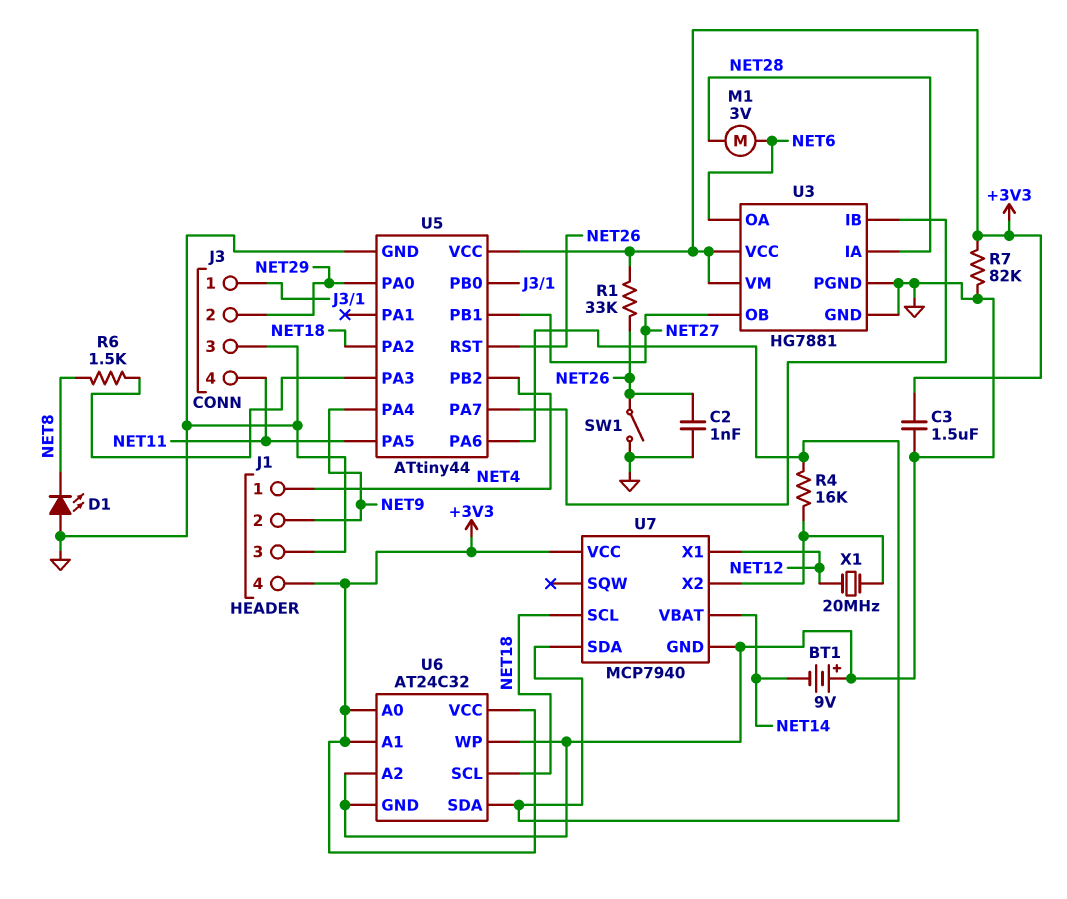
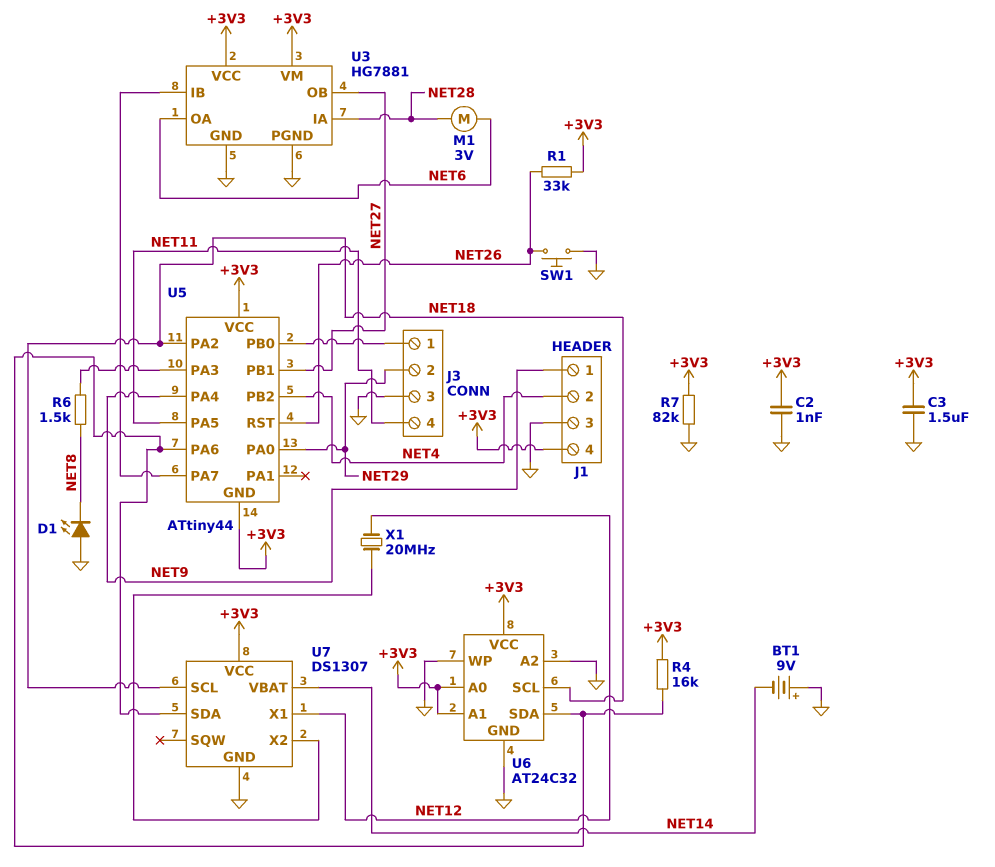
C2: 1nF (GND, NET26) -> 1nF (+3V3, GND)
J1 pin 1: NET4 -> NET9
J1 pin 2: NET9 -> NET4
R4: 16k (U5/PA6, U7/X2) -> 16k (+3V3, U5/PA6)
SW1: switch (GND, NET26) -> button (GND, NET26)
U5 pin GND: GND -> +3V3
U7: MCP7940 -> DS1307

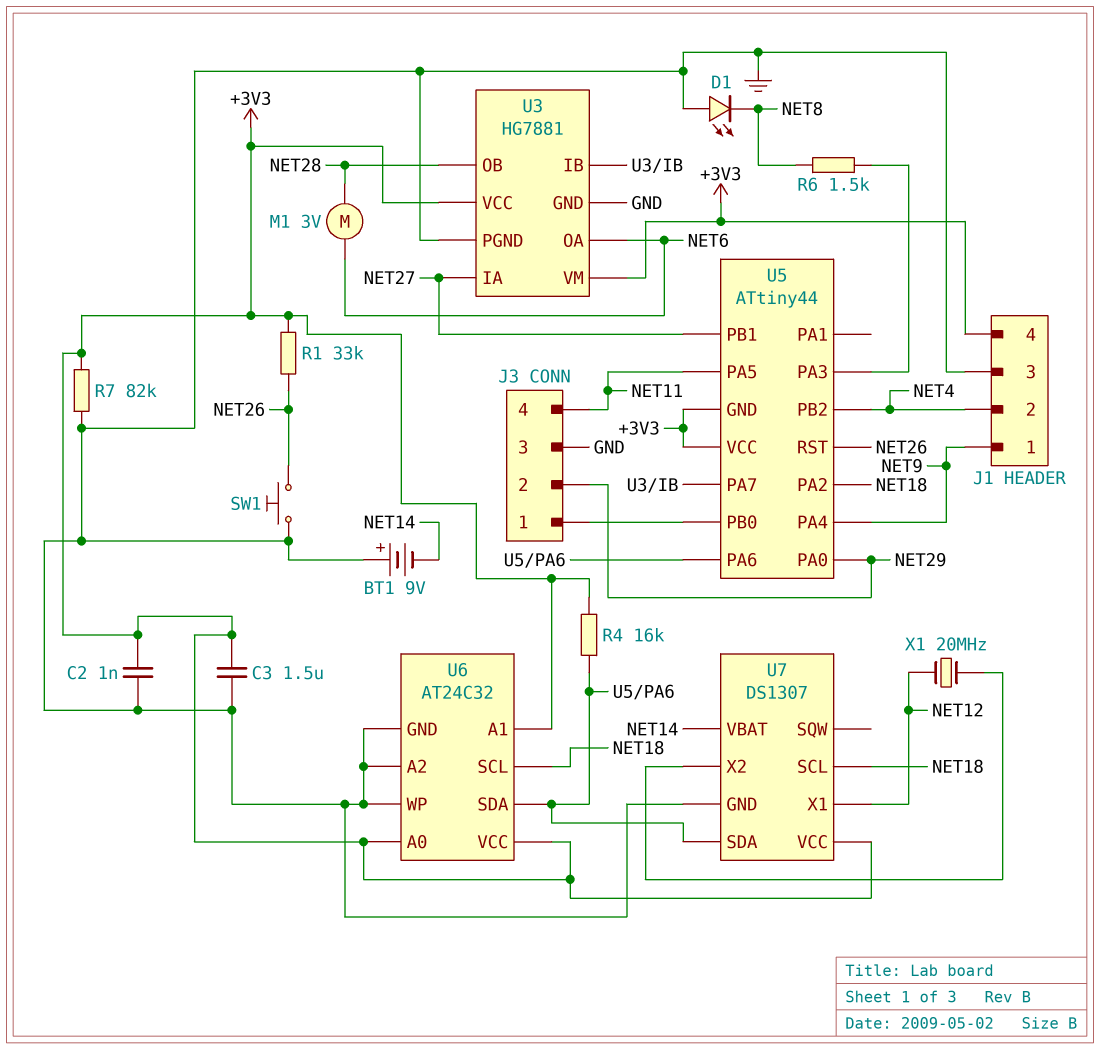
U3 pin IA: NET28 -> NET27
U3 pin OB: NET27 -> NET28

